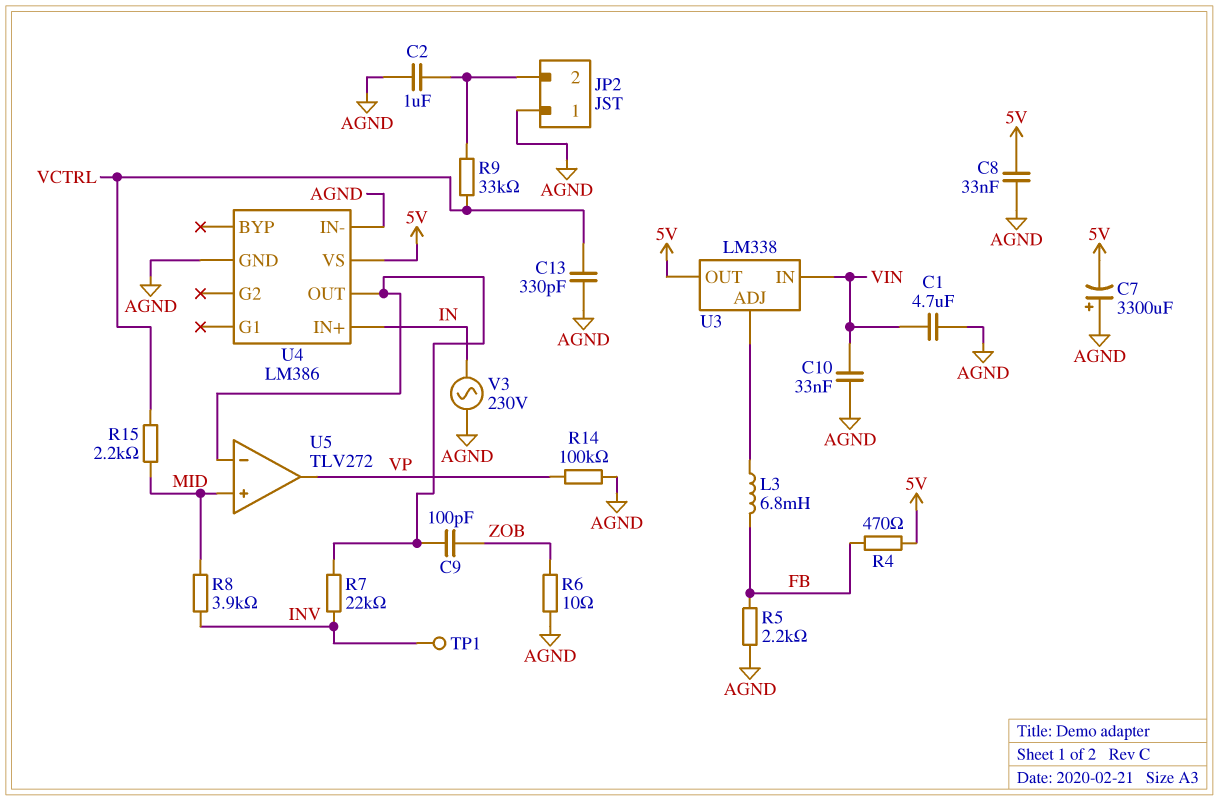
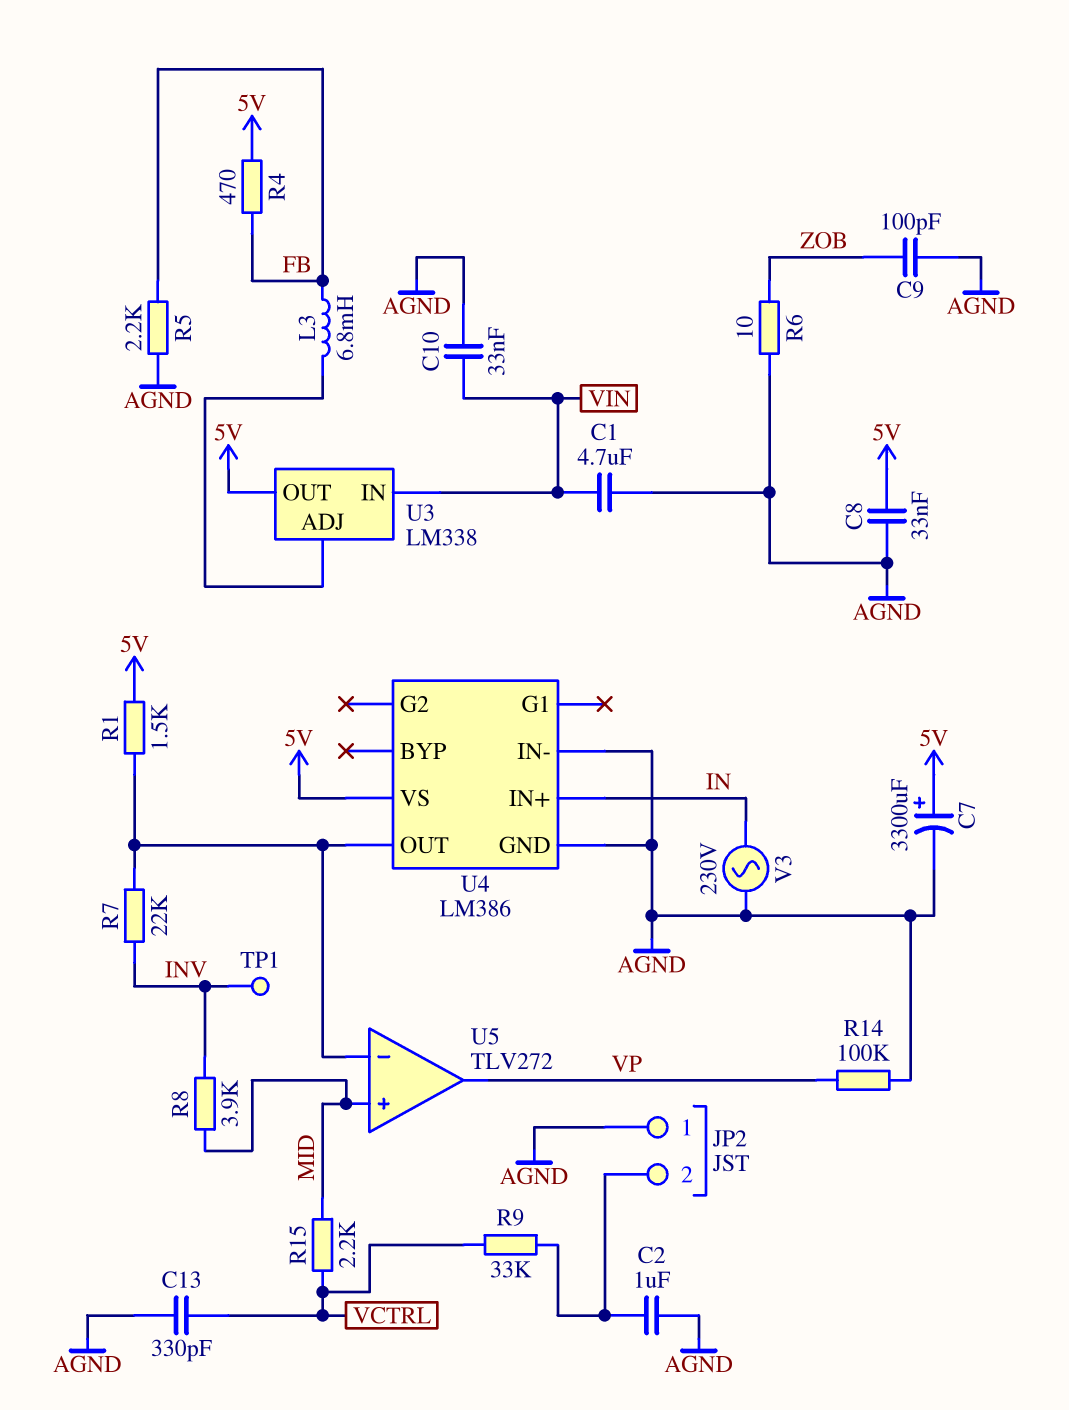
C7: 3300uF (plus AGND, minus 5V) -> 3300uF (plus 5V, minus AGND)
C9: 100pF (U4/OUT, ZOB) -> 100pF (AGND, ZOB)
R1: none -> 1.5k (5V, U4/OUT)

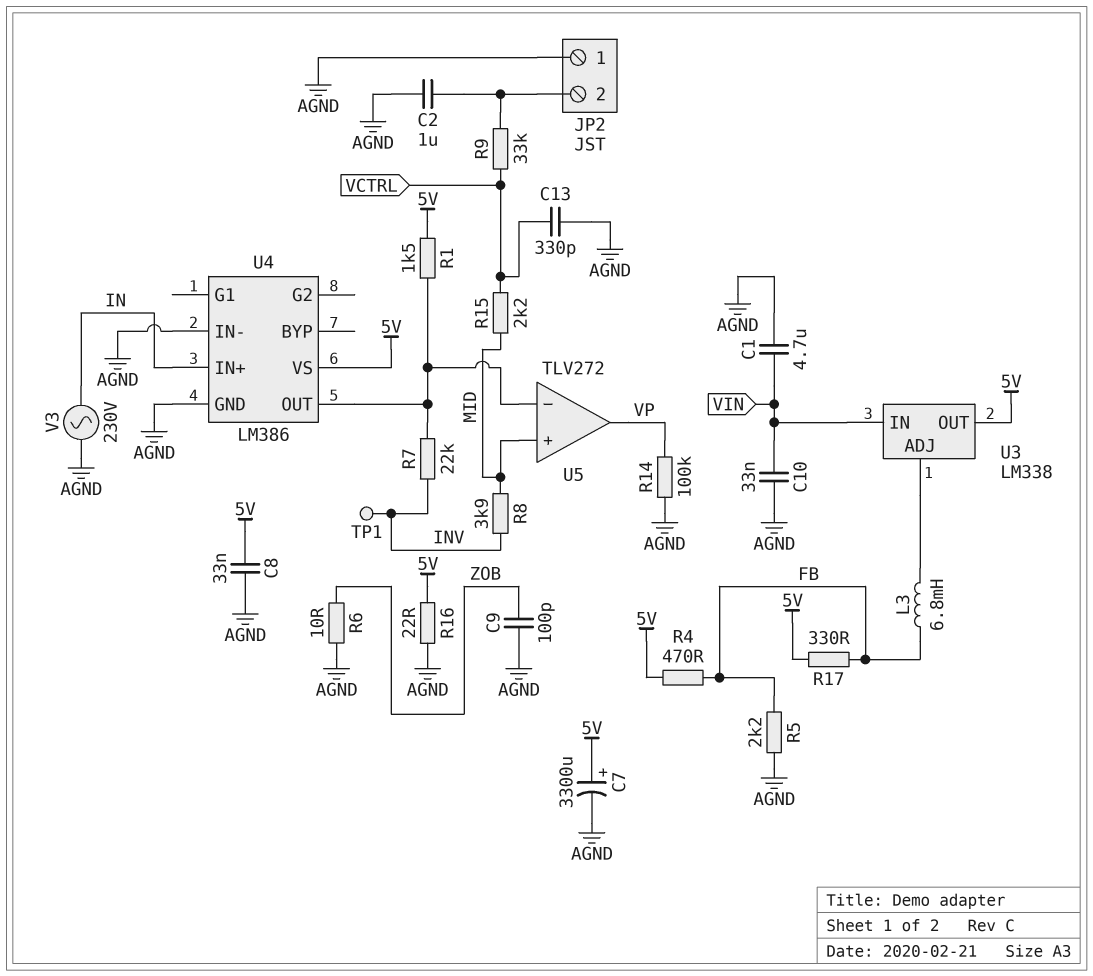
R16: none -> 22 (5V, AGND)
R17: none -> 330 (5V, FB)

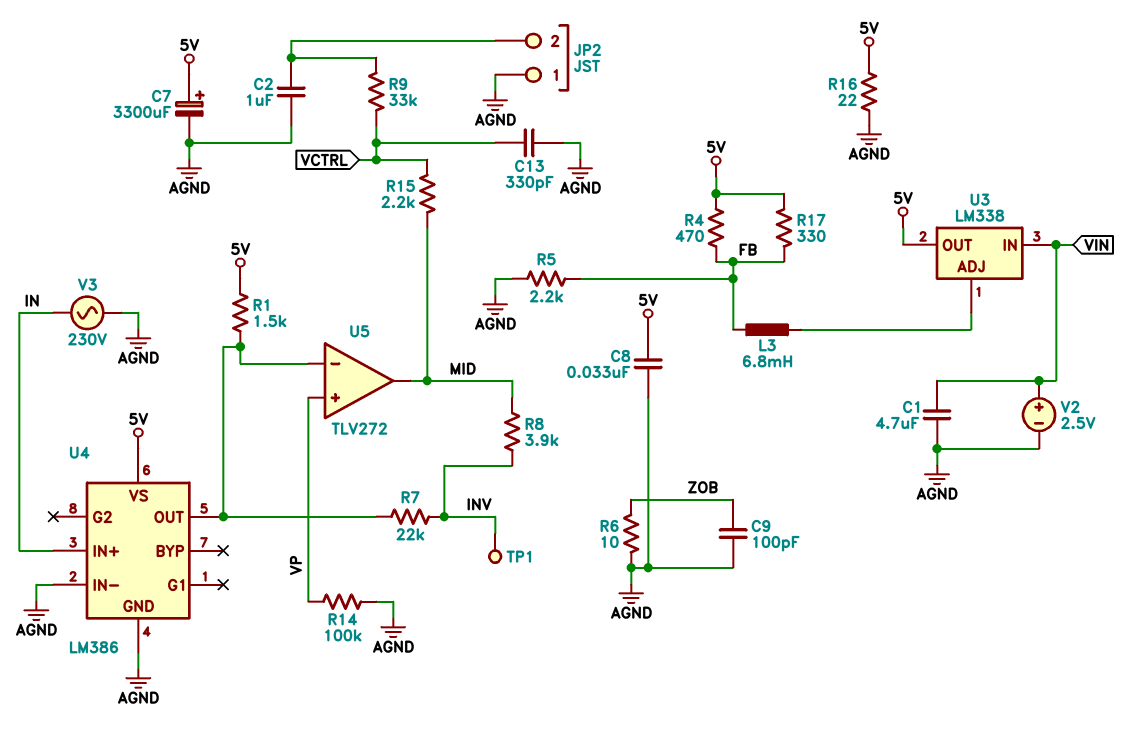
C10: 33nF (AGND, VIN) -> none
U5 pin in+: MID -> VP
U5 pin out: VP -> MID
V2: none -> 2.5V (plus VIN, minus AGND)

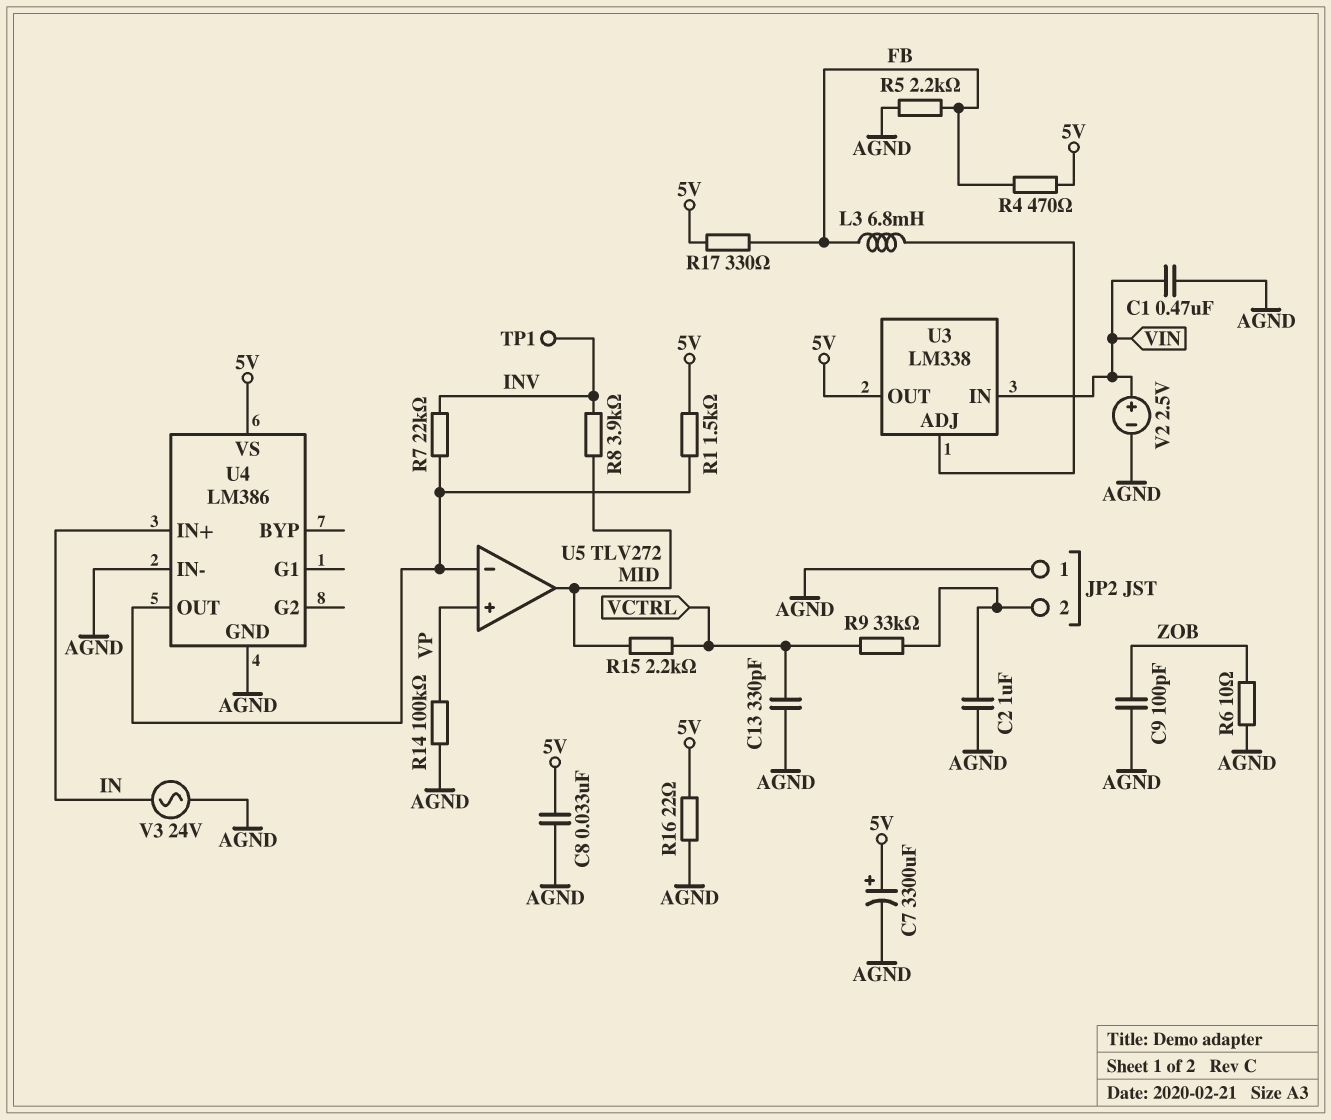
C1: 4.7uF (AGND, VIN) -> 470nF (AGND, VIN)
V3: AC 230V (AGND, IN) -> AC 24V (AGND, IN)

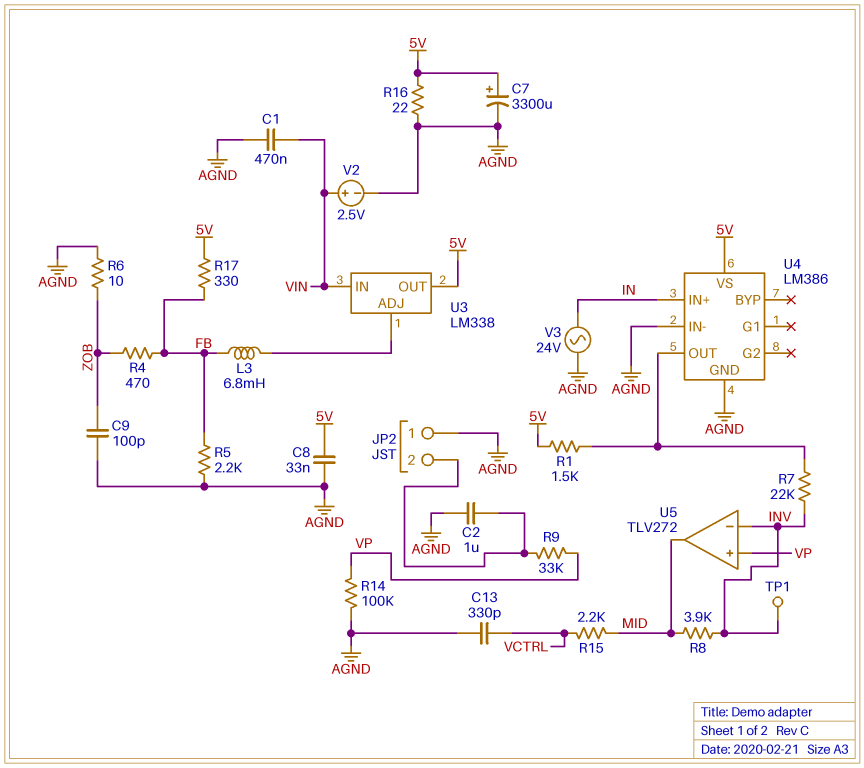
R4: 470 (5V, FB) -> 470 (FB, ZOB)
R9: 33k (JP2/2, VCTRL) -> 33k (JP2/2, VP)
U5 pin in-: U4/OUT -> INV

